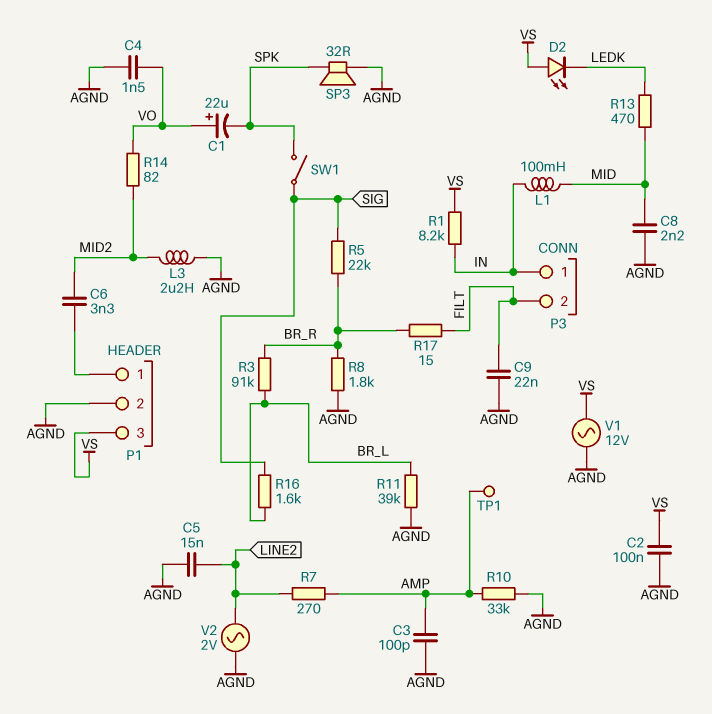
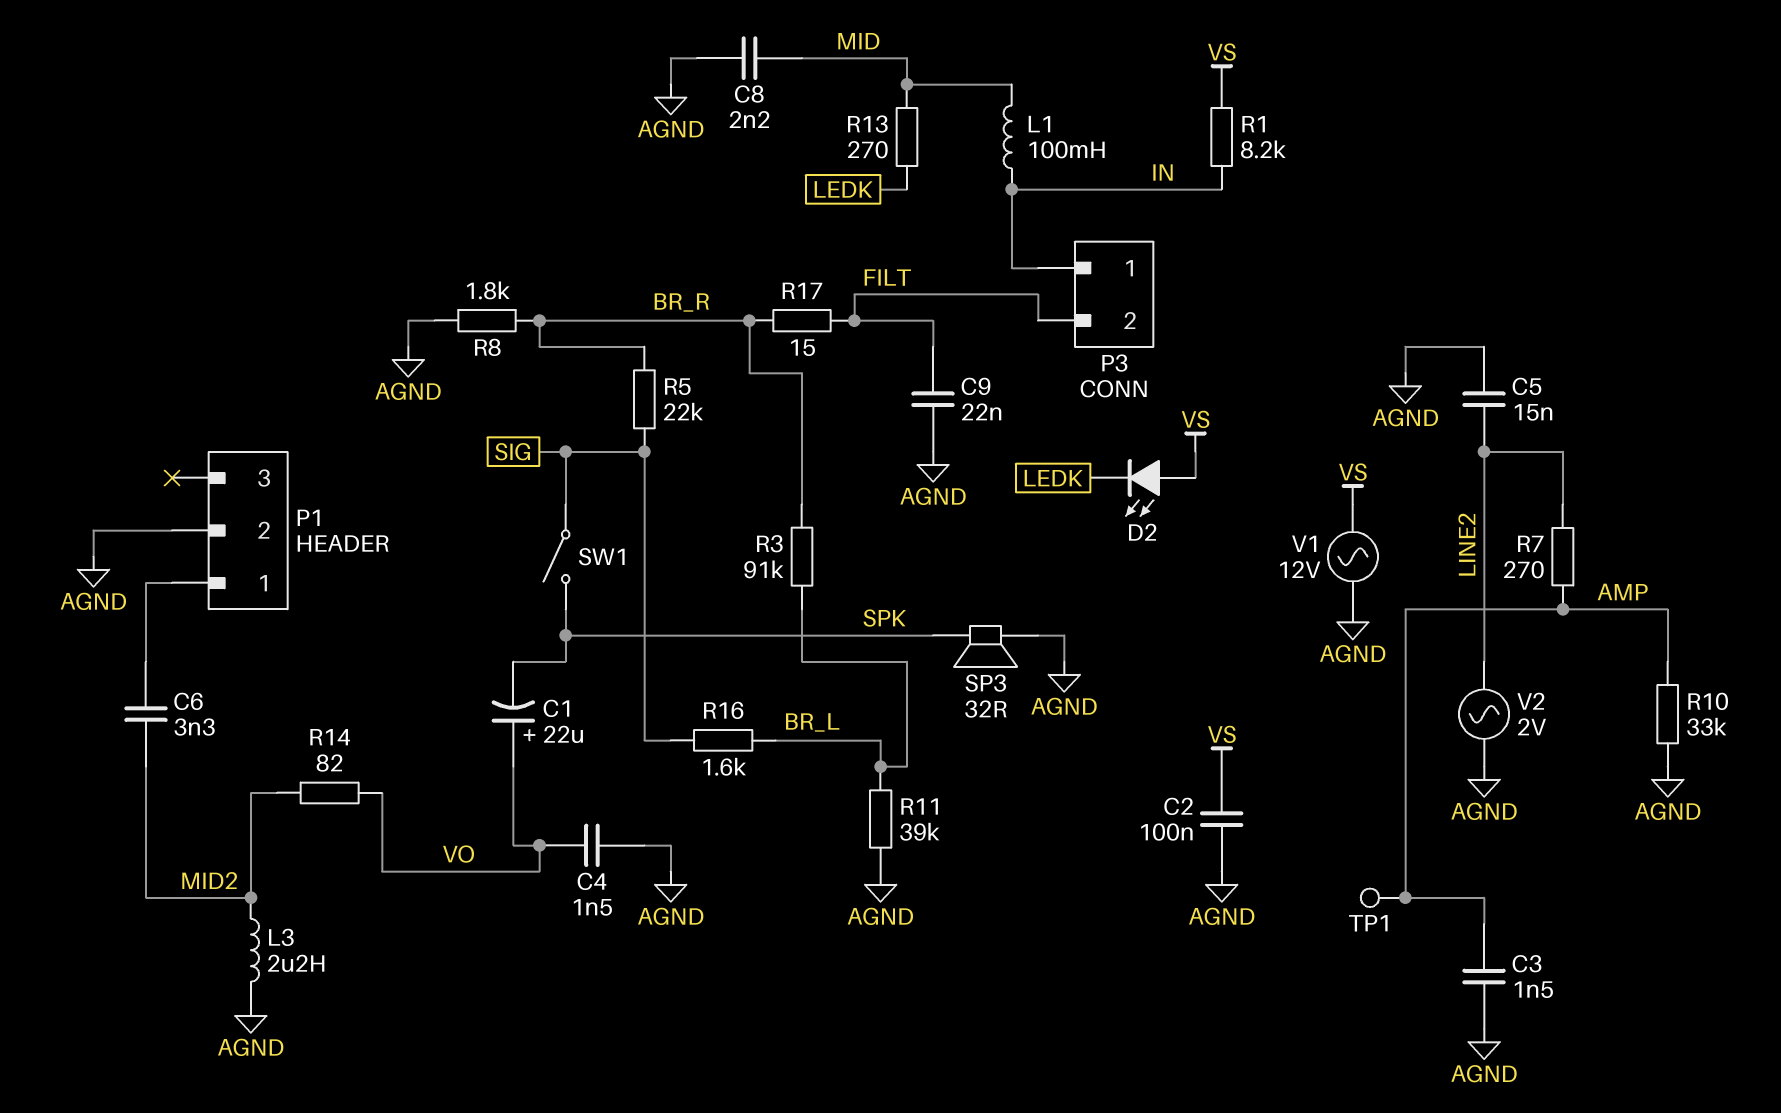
C3: 100pF (AGND, AMP) -> 1.5nF (AGND, AMP)
P1 pin 3: VS -> none
R13: 470 (LEDK, MID) -> 270 (LEDK, MID)

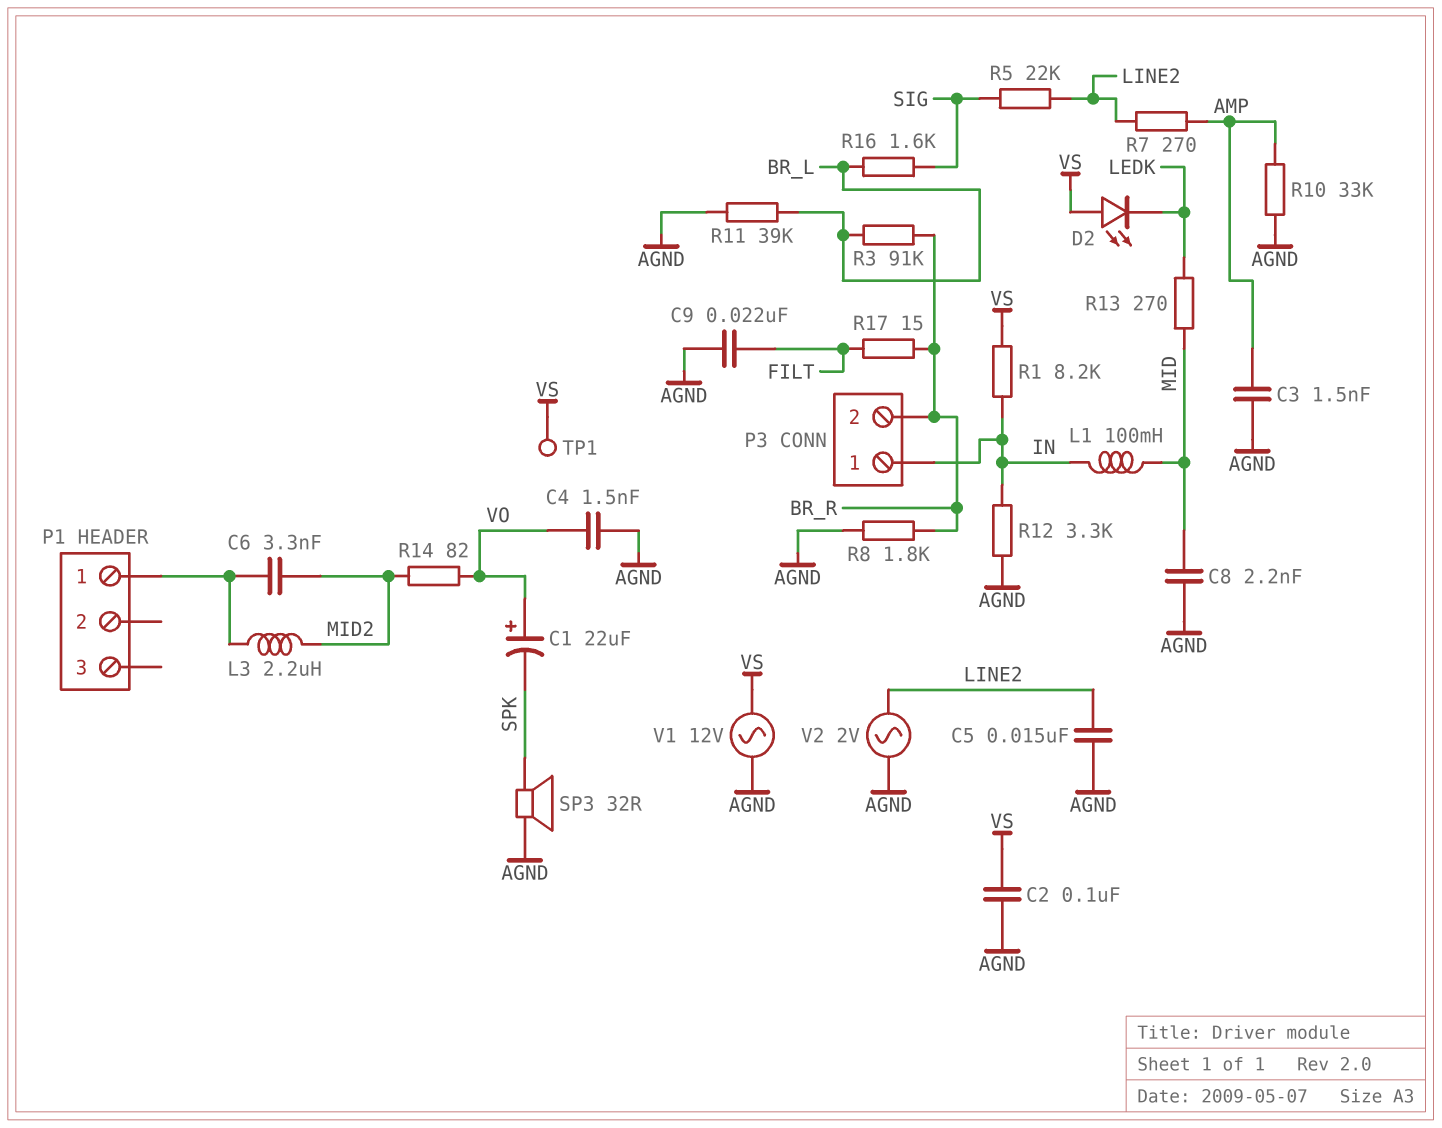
L3: 2.2uH (AGND, MID2) -> 2.2uH (MID2, P1/1)
P1 pin 2: AGND -> none
P3 pin 2: FILT -> BR_R
R5: 22k (BR_R, SIG) -> 22k (LINE2, SIG)
R12: none -> 3.3k (AGND, IN)
SW1: switch (SIG, SPK) -> none
TP1: test point (AMP) -> test point (VS)

